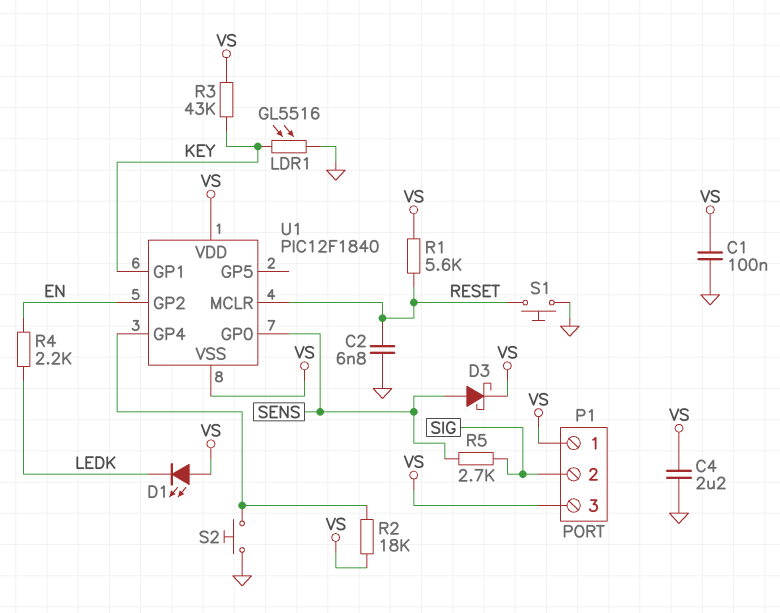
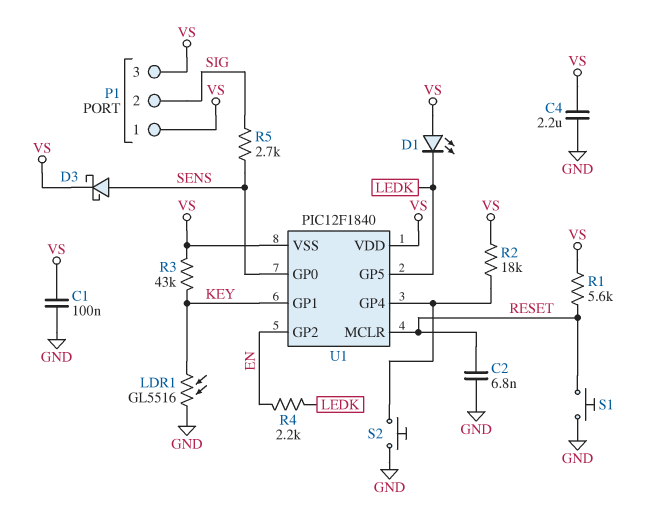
U1 pin GP5: none -> LEDK

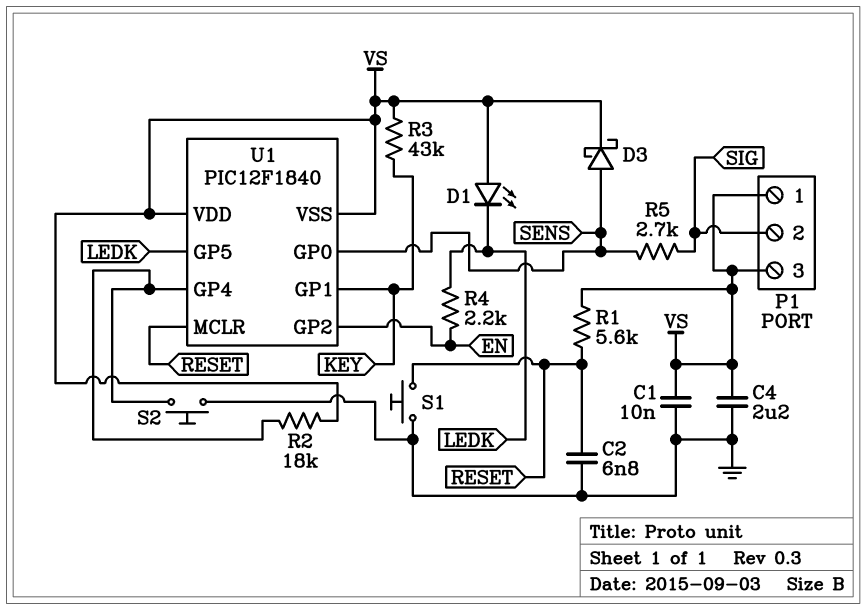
C1: 100nF (GND, VS) -> 10nF (GND, VS)
LDR1: GL5516 (GND, KEY) -> none

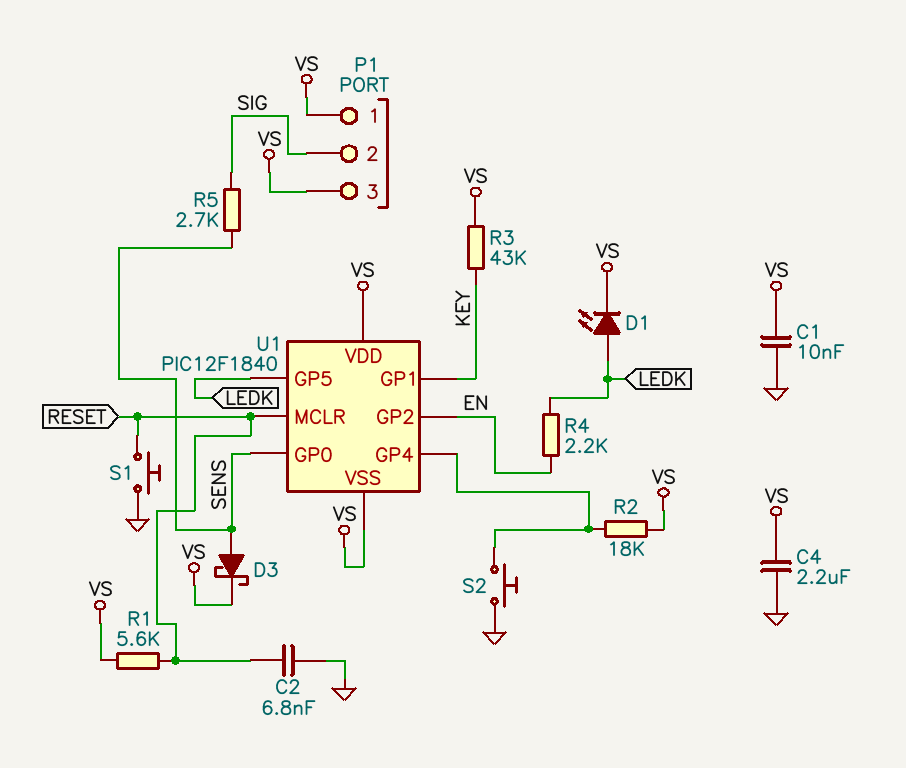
D1: LED (A VS, K LEDK) -> LED (A LEDK, K VS)

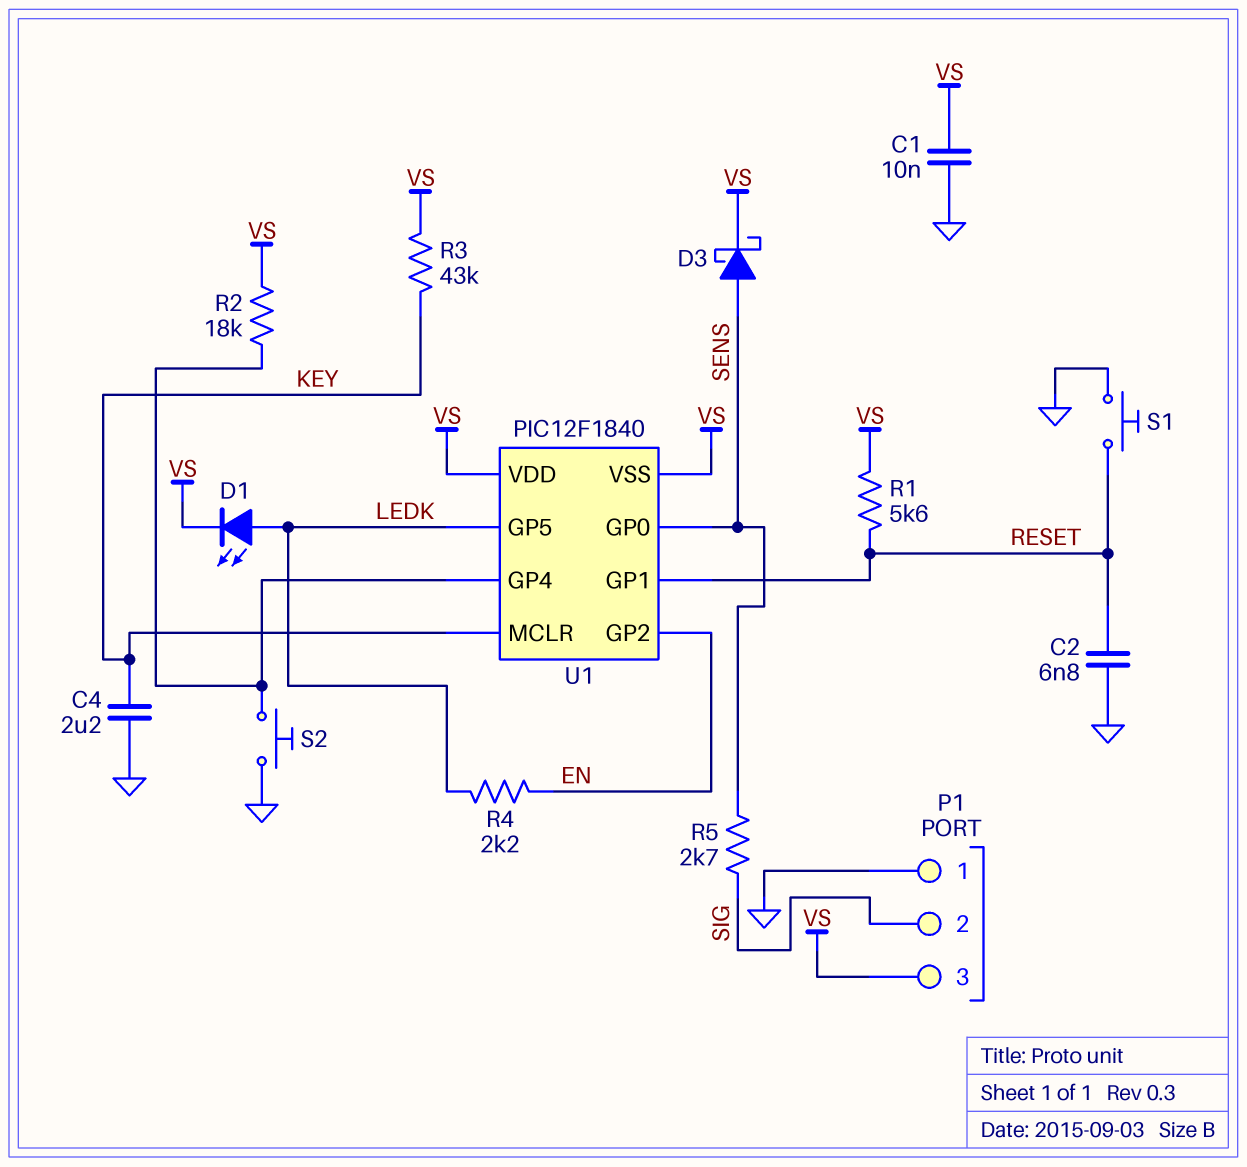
C4: 2.2uF (GND, VS) -> 2.2uF (GND, KEY)
P1 pin 1: VS -> GND
U1 pin GP1: KEY -> RESET
U1 pin MCLR: RESET -> KEY

